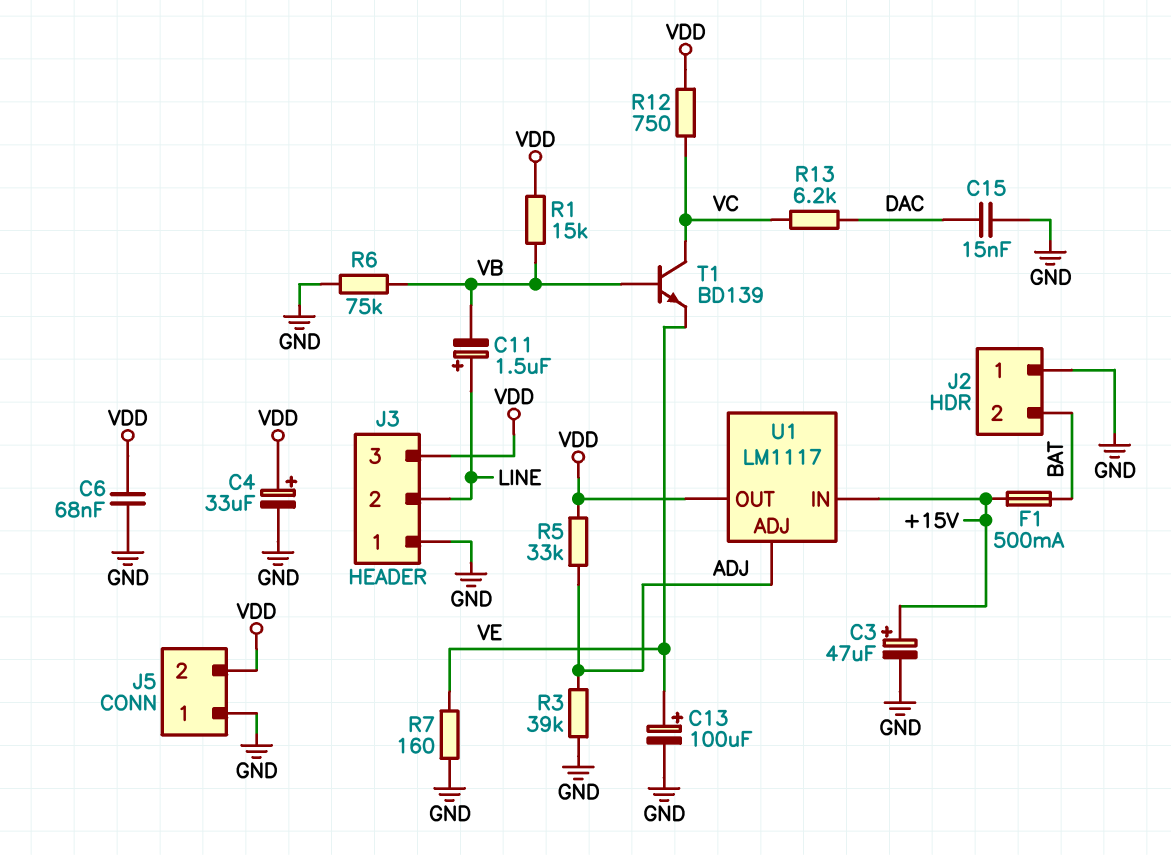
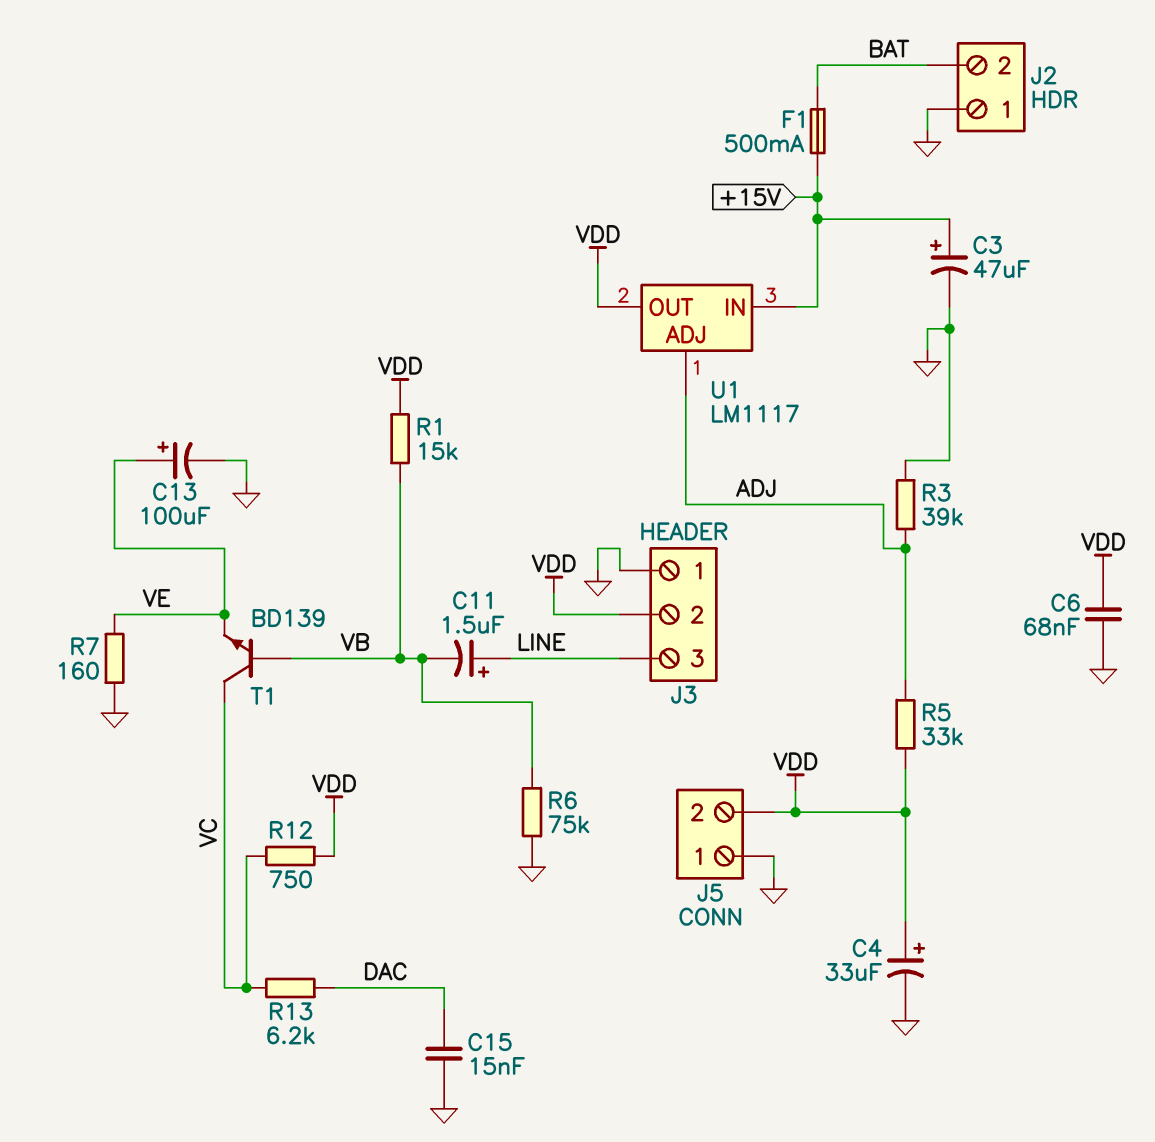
J3 pin 2: LINE -> VDD
J3 pin 3: VDD -> LINE

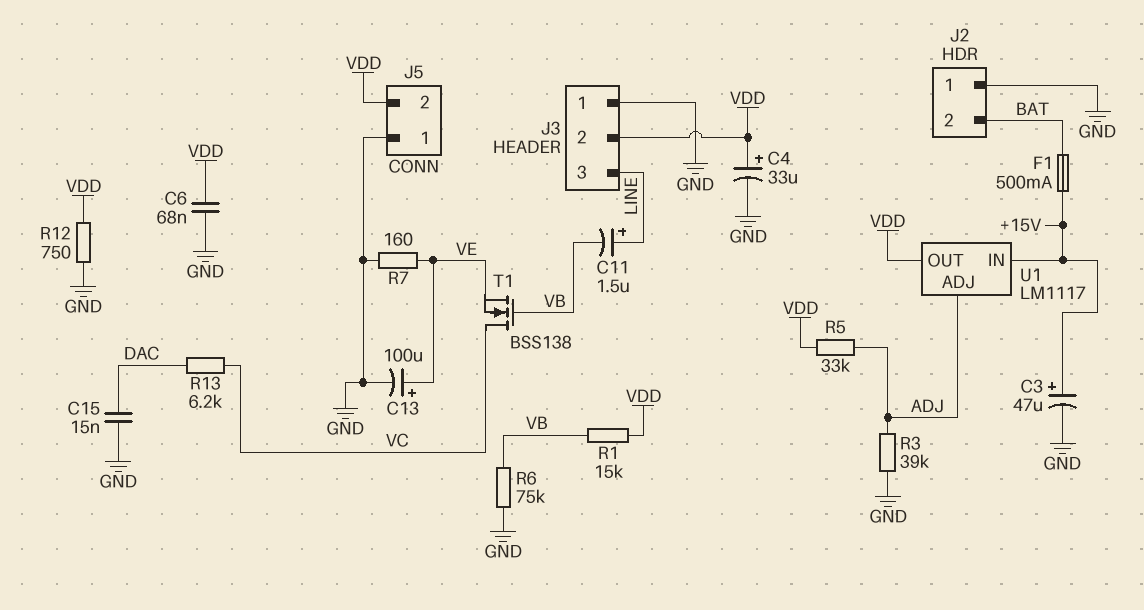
R12: 750 (VC, VDD) -> 750 (GND, VDD)
T1: NPN BD139 (B VB, C VC, E VE) -> NMOS BSS138 (G VB, D VC, S VE)

